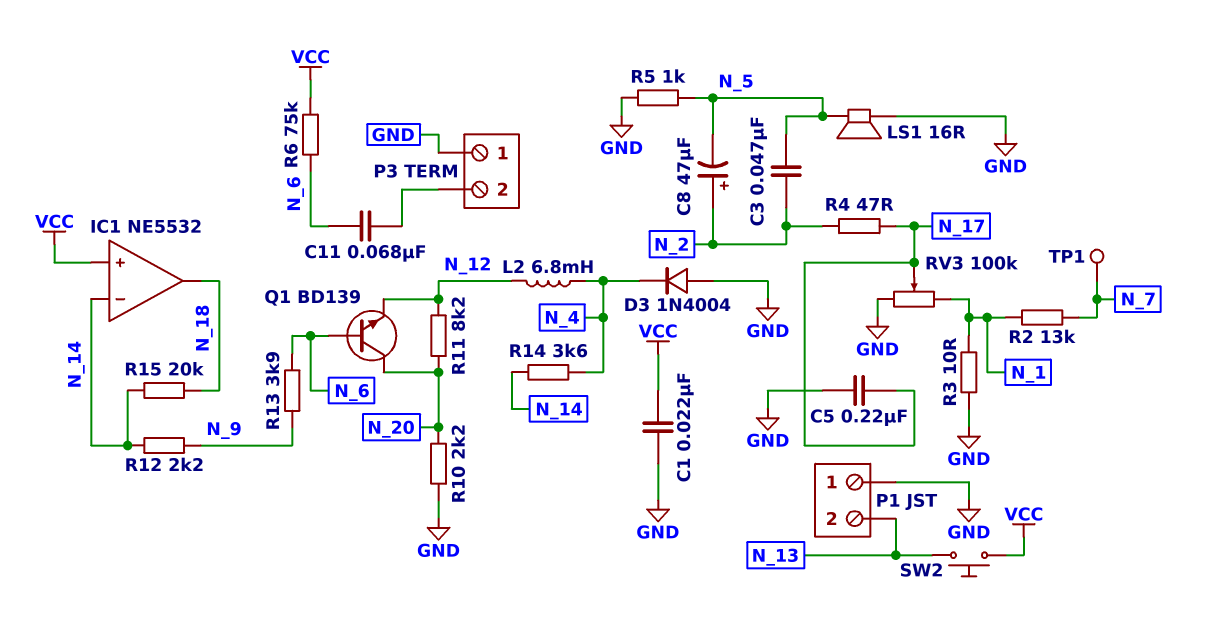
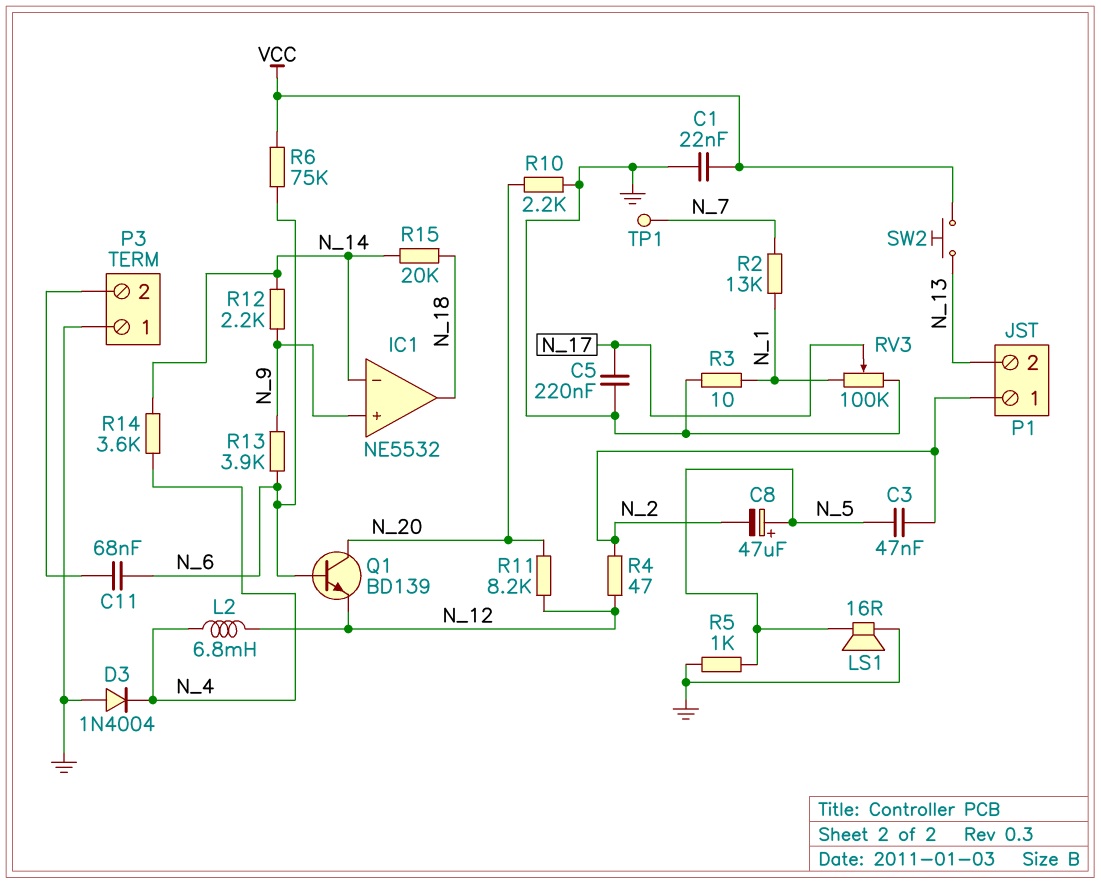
C8: 47uF (plus N_2, minus N_5) -> 47uF (plus N_5, minus N_2)
IC1 pin in+: VCC -> N_9
P1 pin 1: GND -> N_2
R4: 47 (N_2, N_17) -> 47 (N_2, N_12)

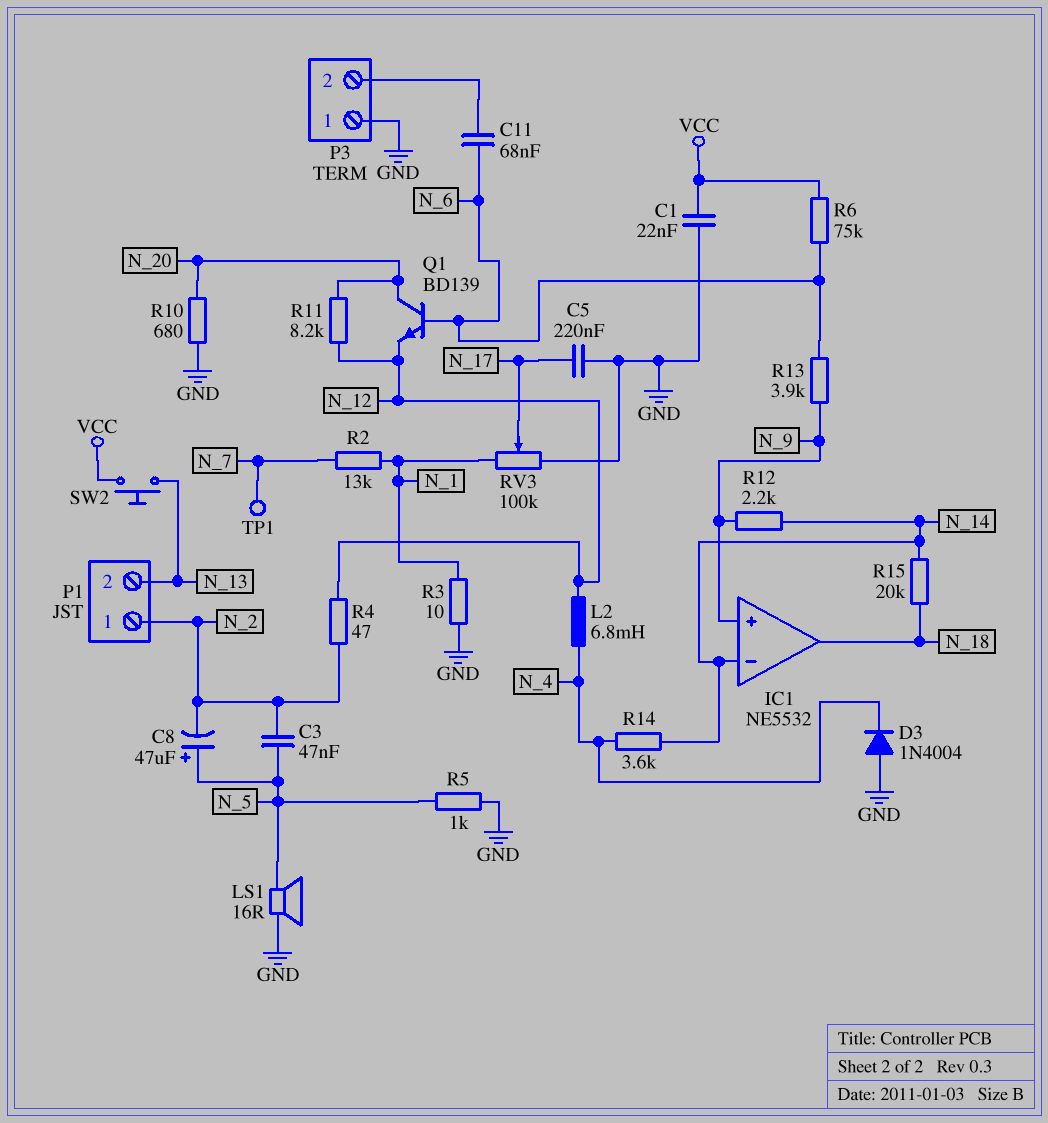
R10: 2.2k (GND, N_20) -> 680 (GND, N_20)

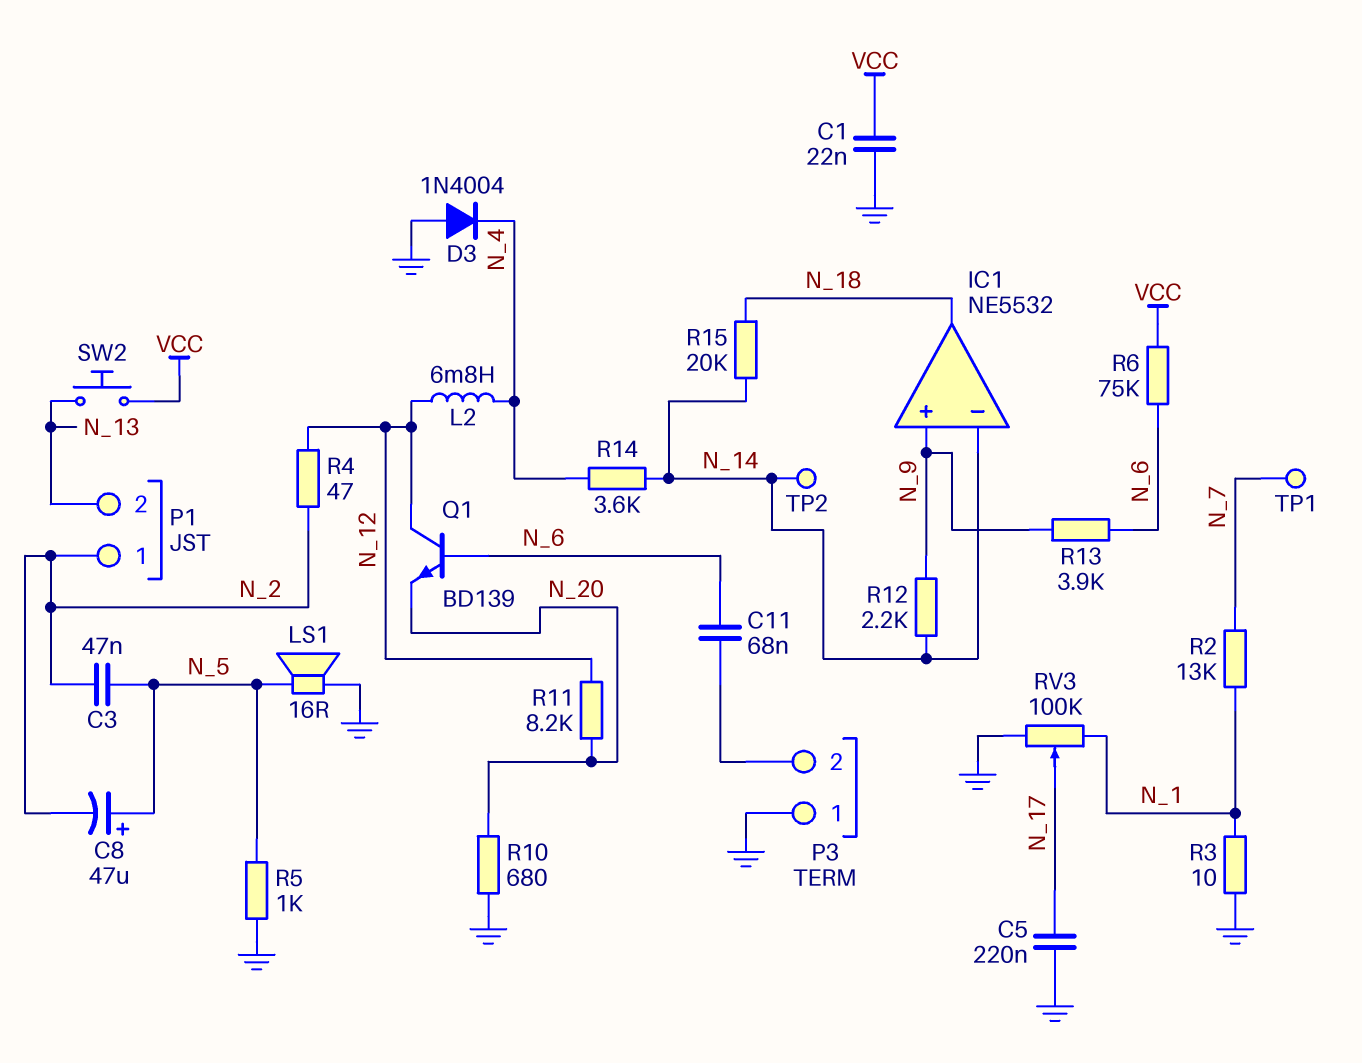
Q1: NPN BD139 (B N_6, C N_20, E N_12) -> NPN BD139 (B N_6, C N_12, E N_20)
TP2: none -> test point (N_14)

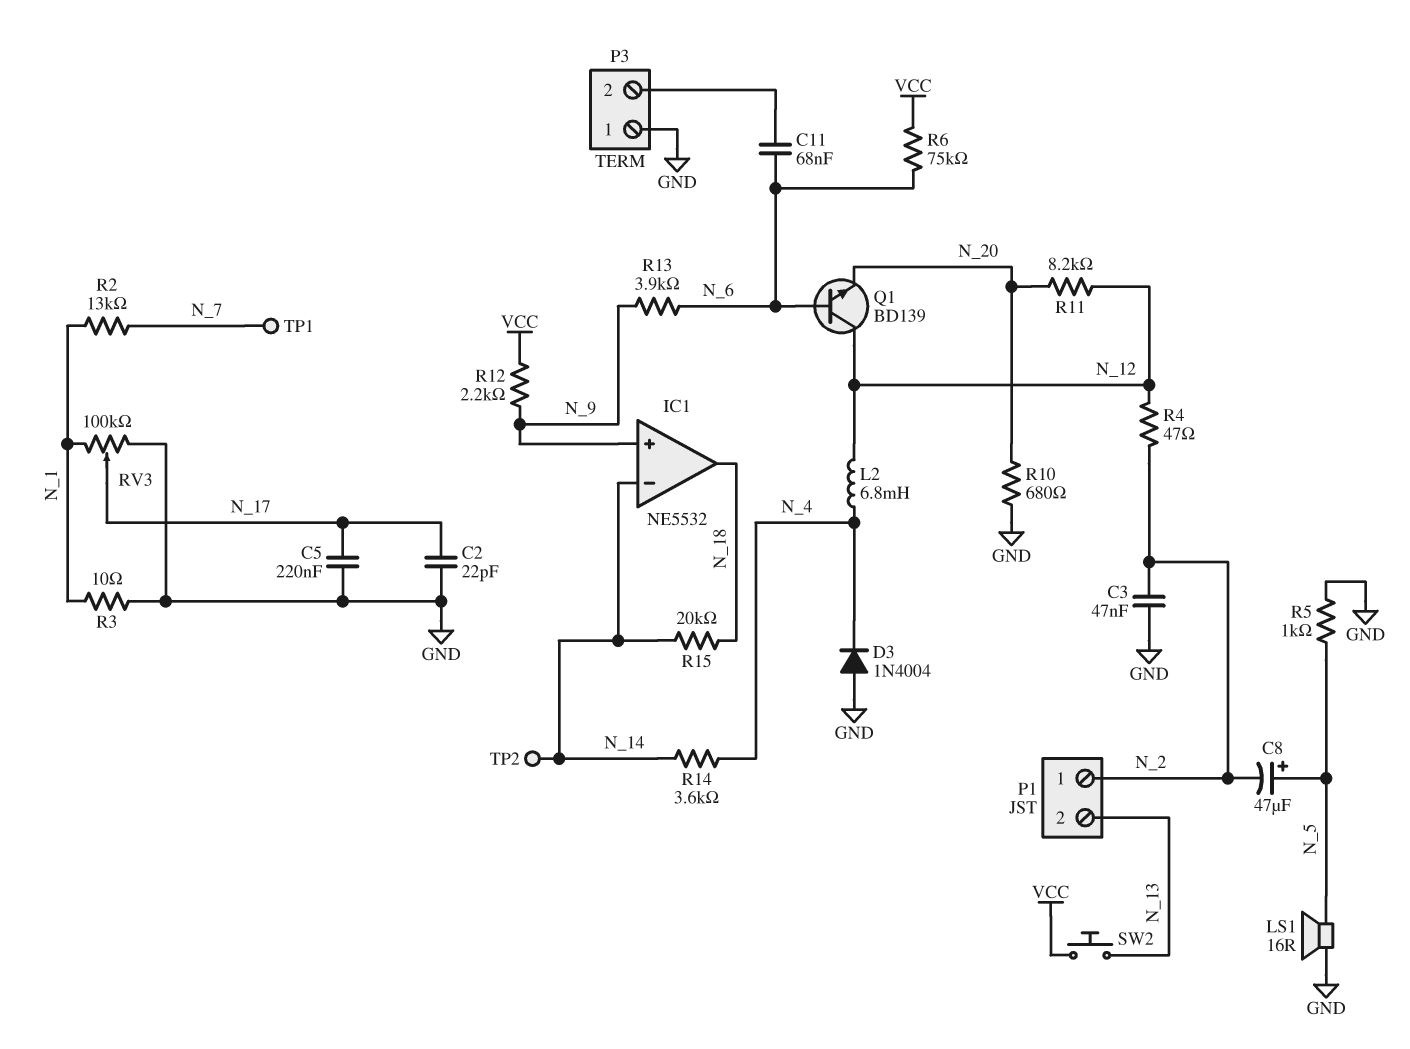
C1: 22nF (GND, VCC) -> none
C2: none -> 22pF (GND, N_17)
C3: 47nF (N_2, N_5) -> 47nF (GND, N_2)
R12: 2.2k (N_9, N_14) -> 2.2k (N_9, VCC)

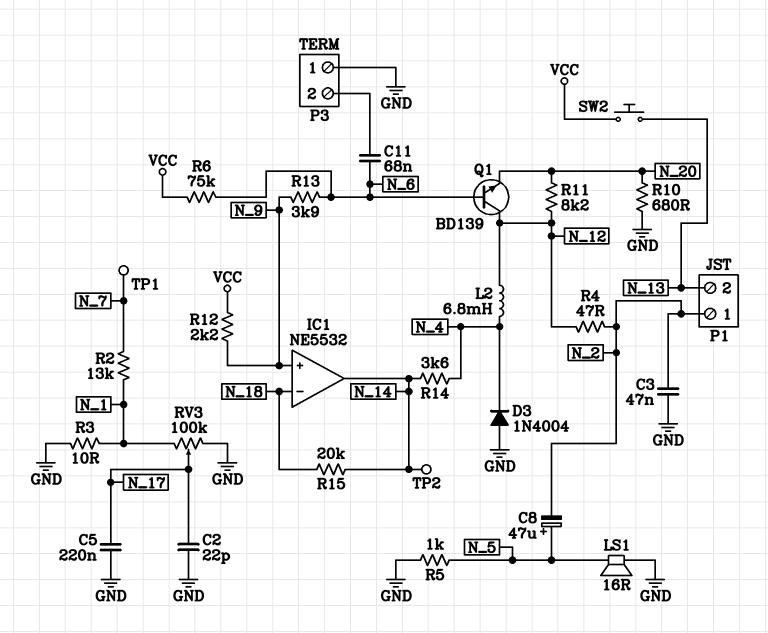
IC1 pin in-: N_14 -> N_18
IC1 pin out: N_18 -> N_14

